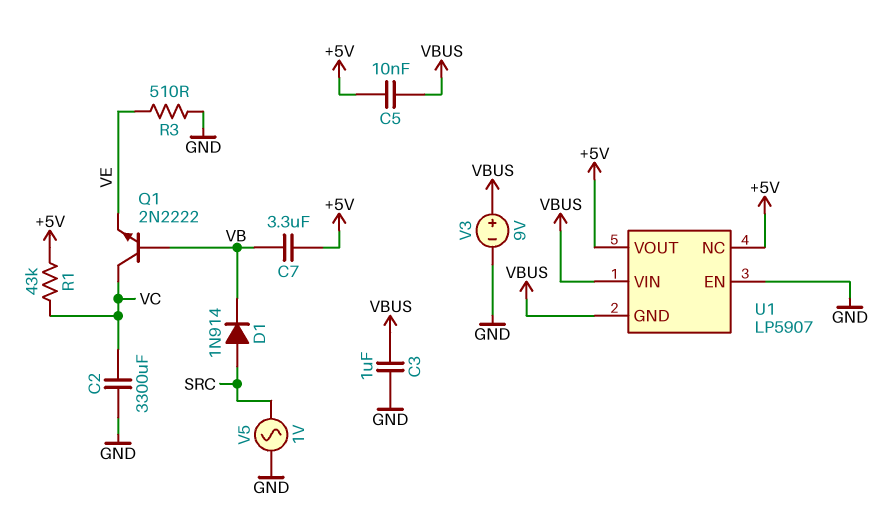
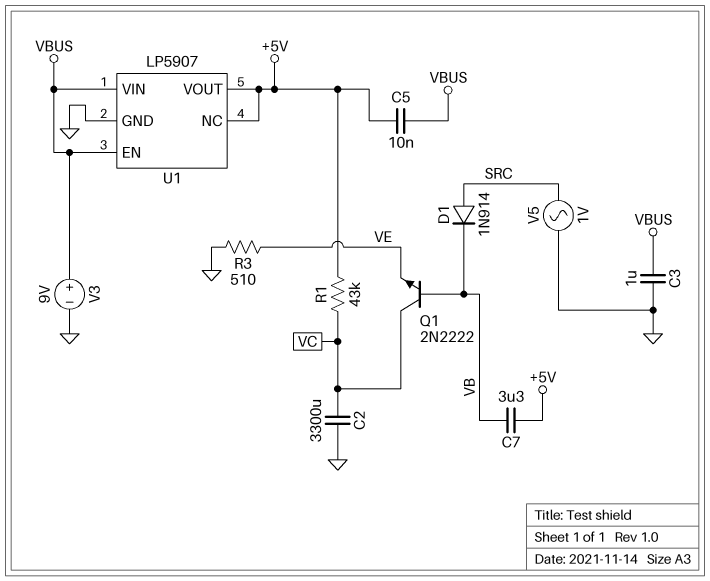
U1 pin EN: GND -> VBUS
U1 pin GND: VBUS -> GND

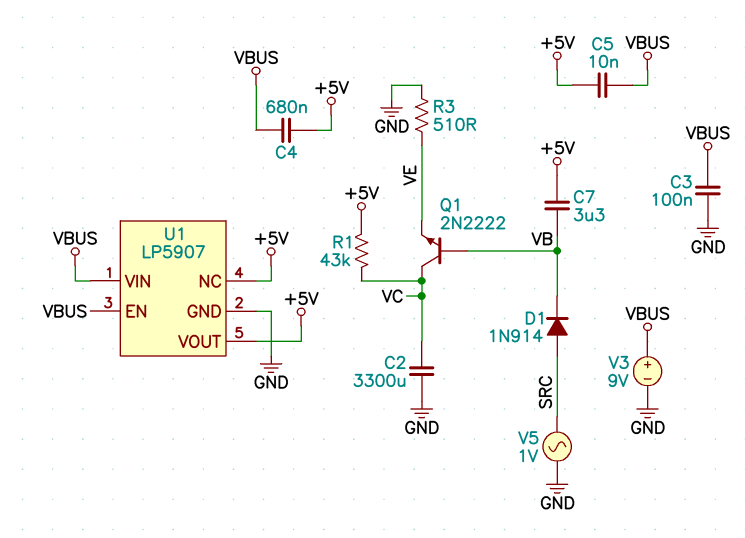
C3: 1uF (GND, VBUS) -> 100nF (GND, VBUS)
C4: none -> 680nF (+5V, VBUS)

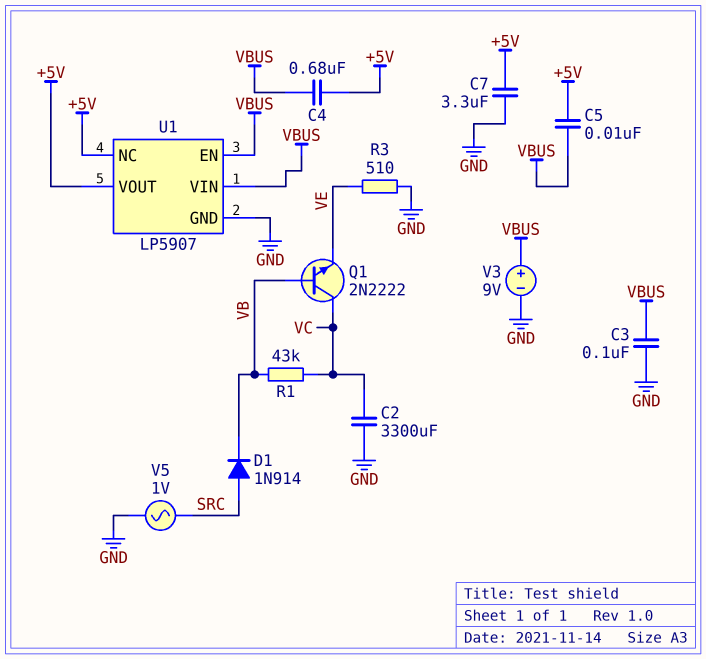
C7: 3.3uF (+5V, VB) -> 3.3uF (+5V, GND)
R1: 43k (+5V, VC) -> 43k (VB, VC)

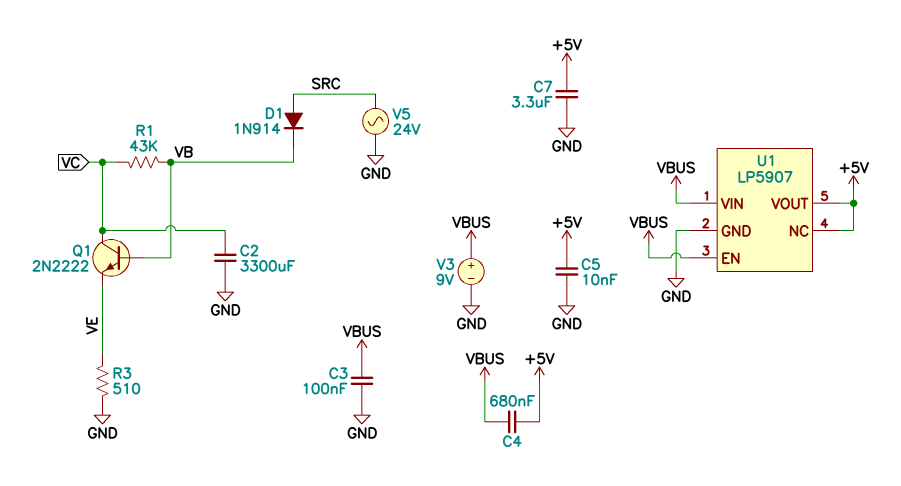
C5: 10nF (+5V, VBUS) -> 10nF (+5V, GND)
V5: AC 1V (GND, SRC) -> AC 24V (GND, SRC)

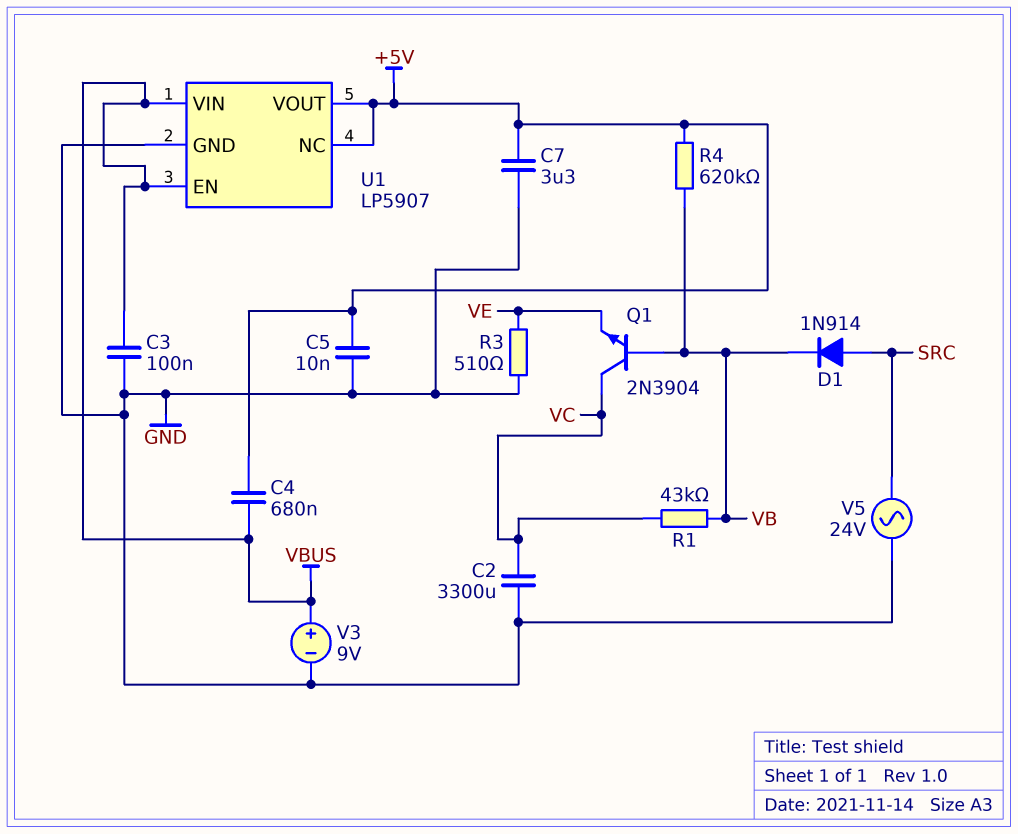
Q1: NPN 2N2222 (B VB, C VC, E VE) -> NPN 2N3904 (B VB, C VC, E VE)
R4: none -> 620k (+5V, VB)

